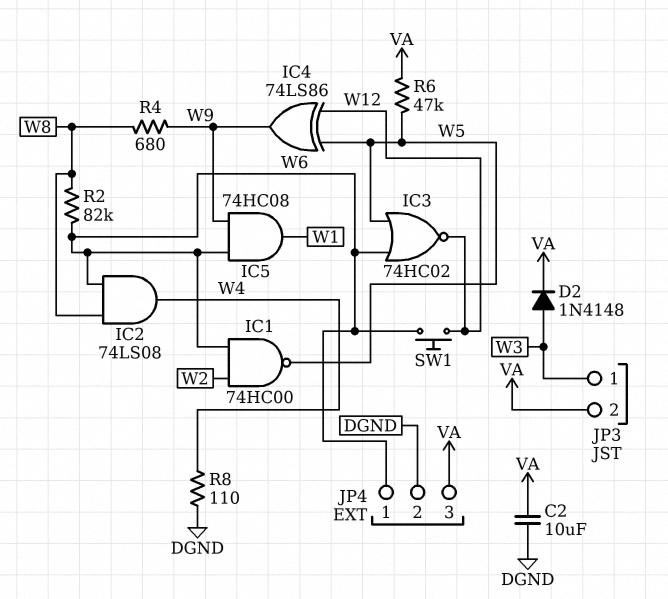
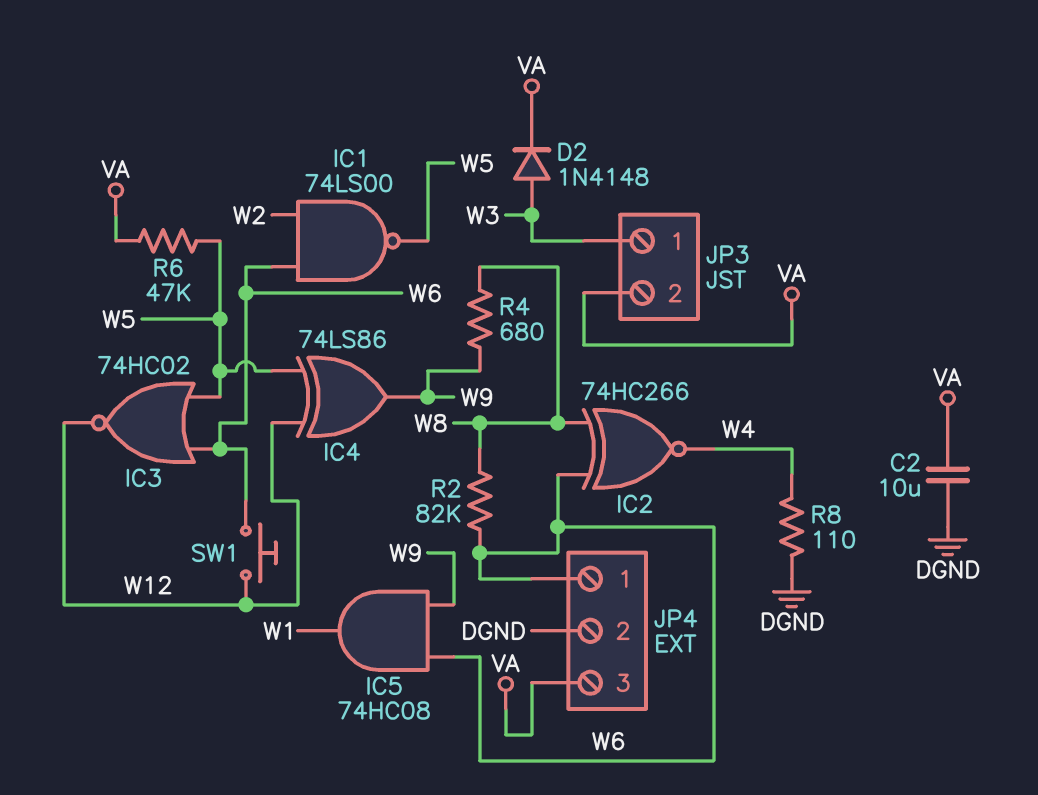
IC1: NAND 74HC00 (in W2, in W6, out W5) -> NAND 74LS00 (in W2, in W6, out W5)
IC2: AND 74LS08 (in W6, in W8, out W4) -> XNOR 74HC266 (in W6, in W8, out W4)

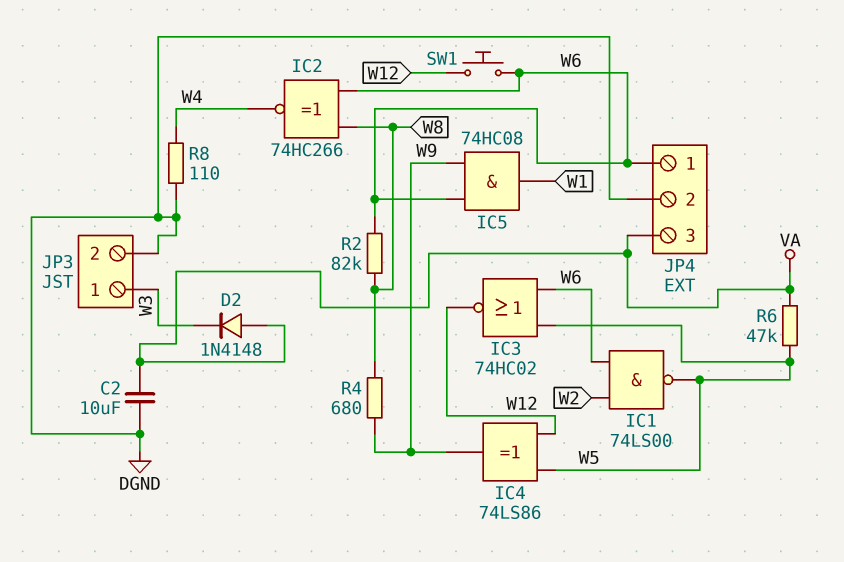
D2: diode 1N4148 (A W3, K VA) -> diode 1N4148 (A VA, K W3)
JP3 pin 2: VA -> DGND

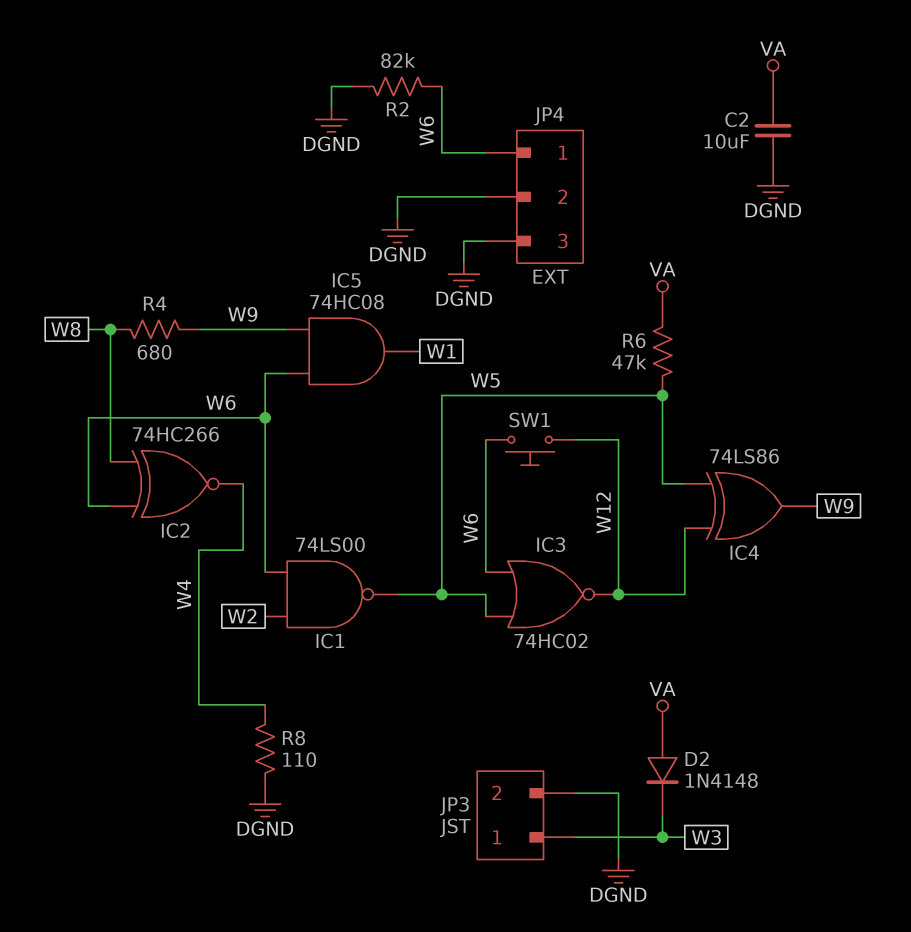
JP4 pin 3: VA -> DGND
R2: 82k (W6, W8) -> 82k (DGND, W6)

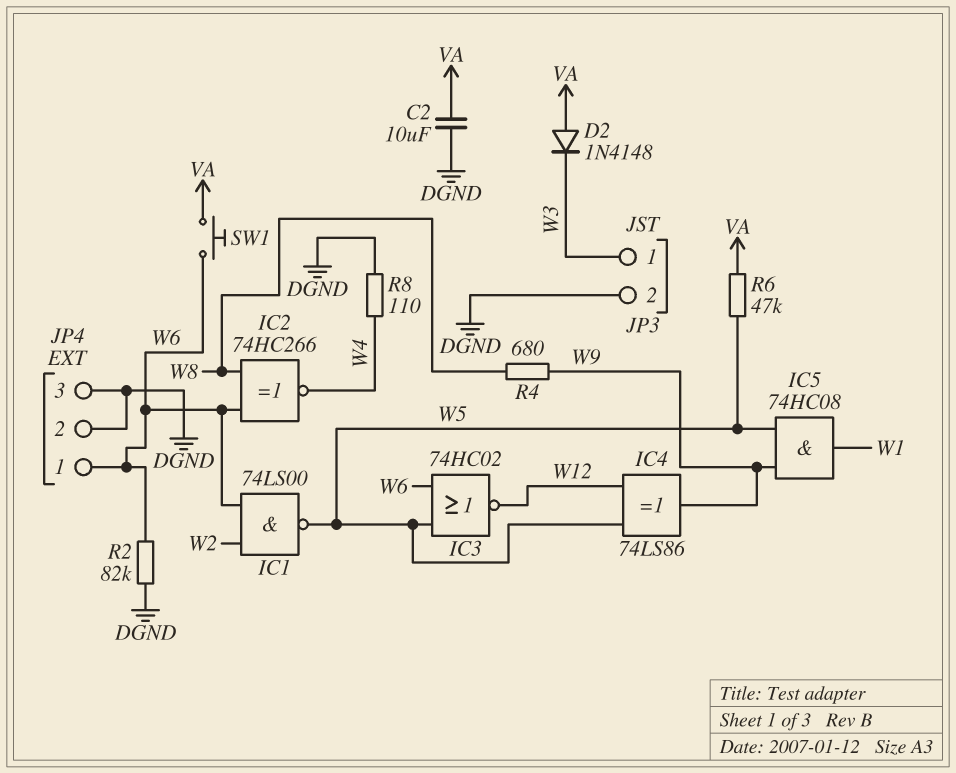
IC5: AND 74HC08 (in W6, in W9, out W1) -> AND 74HC08 (in W5, in W9, out W1)
SW1: button (W6, W12) -> button (VA, W6)

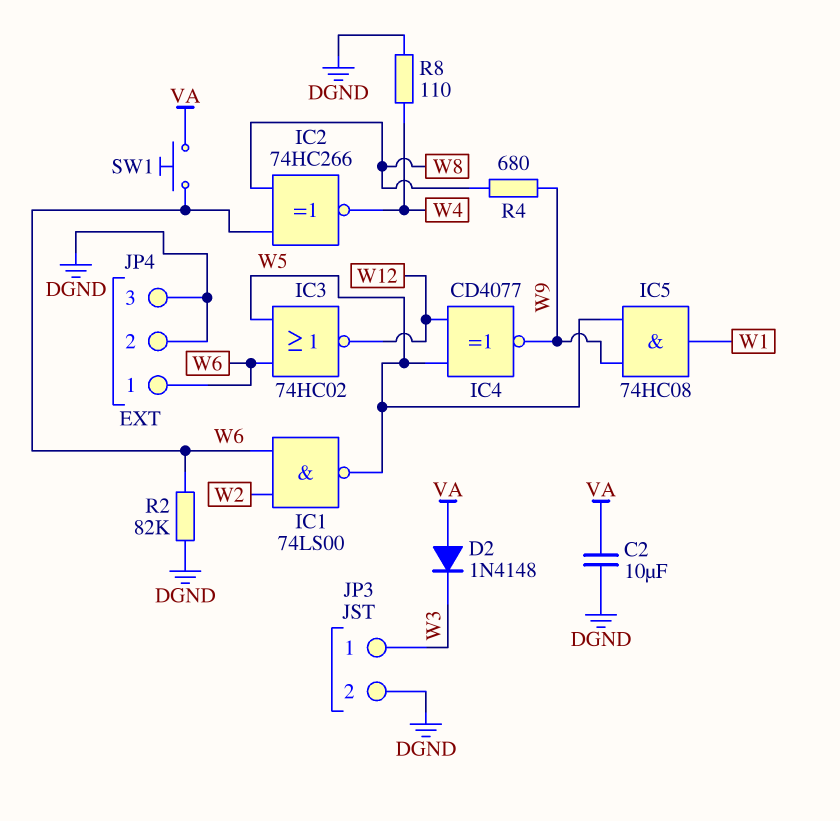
IC4: XOR 74LS86 (in W5, in W12, out W9) -> XNOR CD4077 (in W5, in W12, out W9)
R6: 47k (VA, W5) -> none

